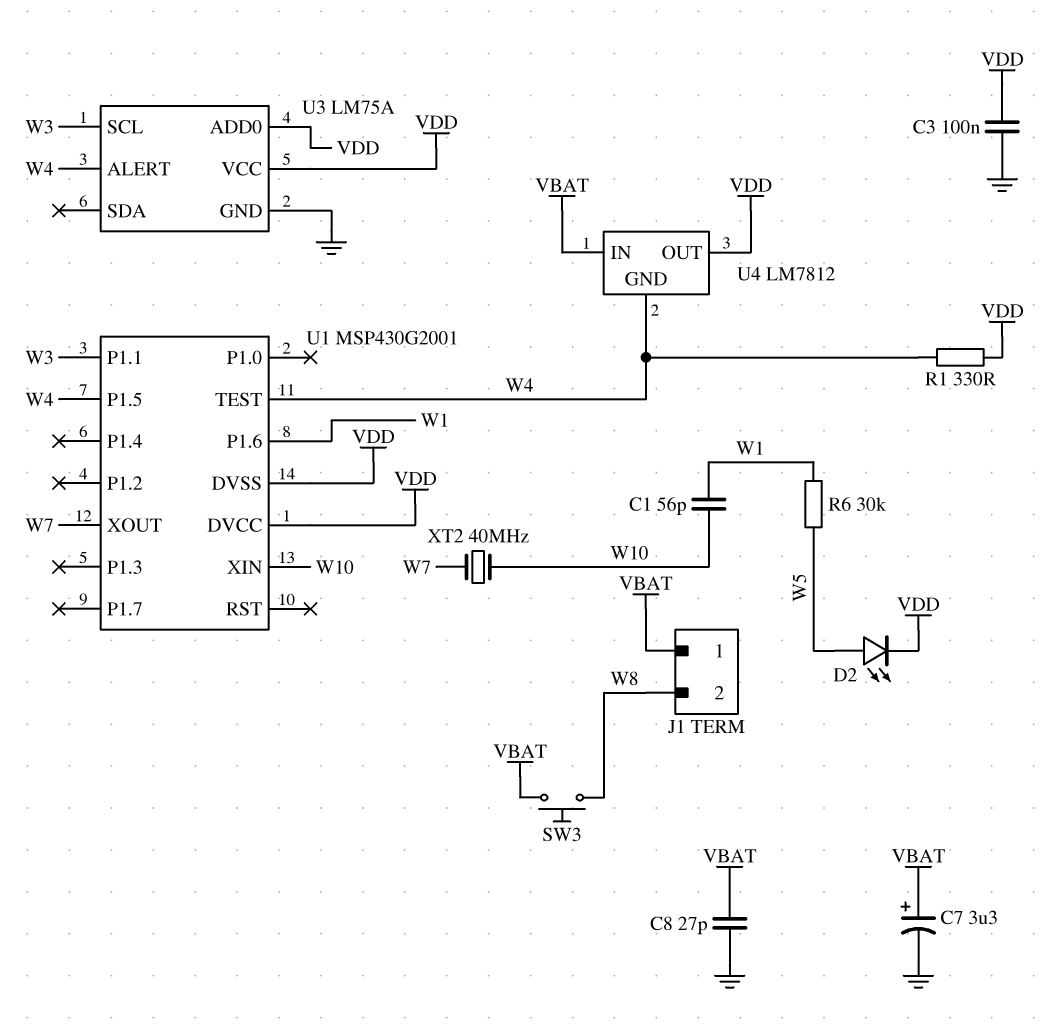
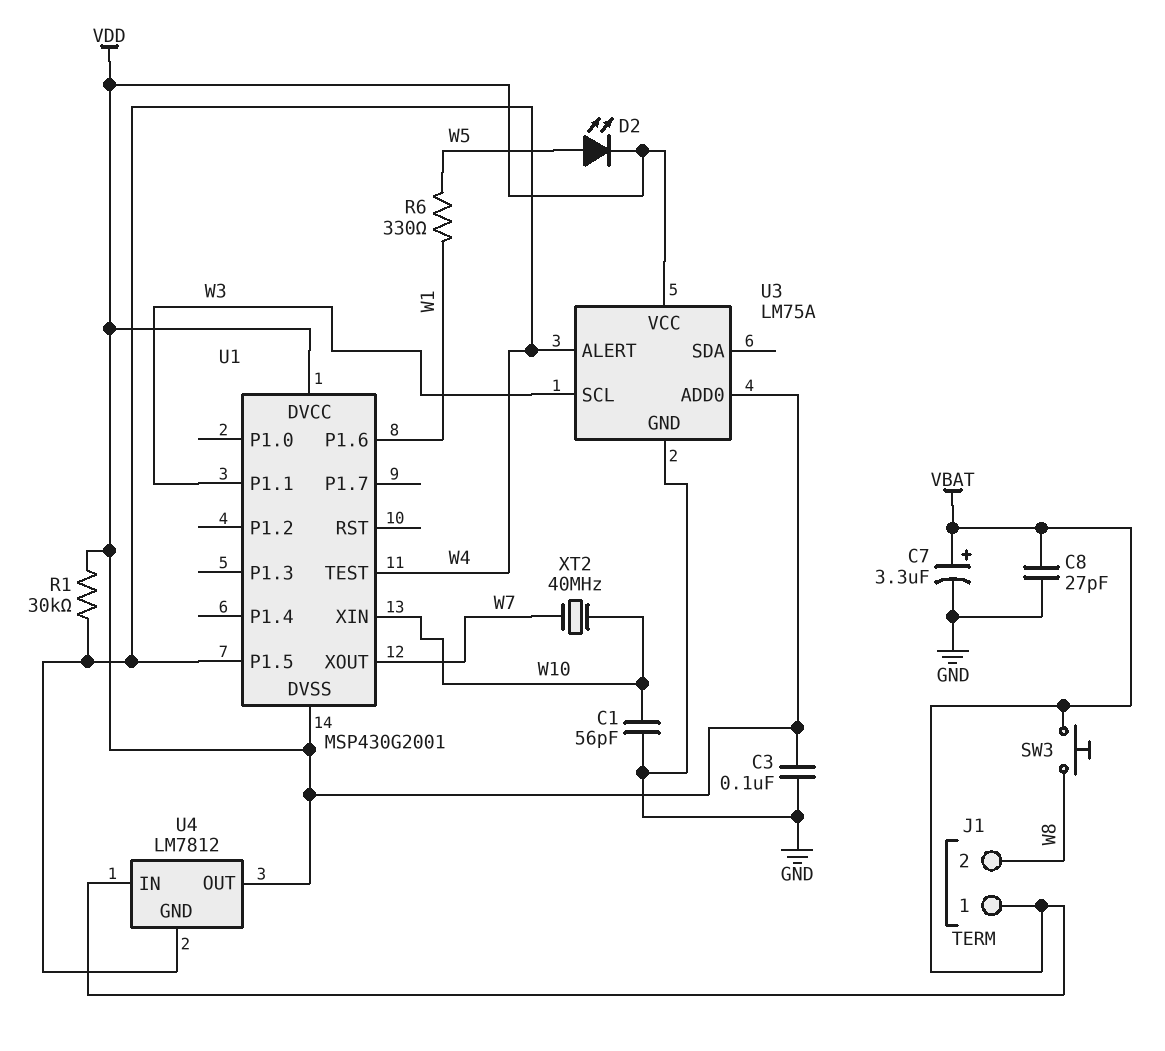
C1: 56pF (W1, W10) -> 56pF (GND, W10)
R1: 330 (VDD, W4) -> 30k (VDD, W4)
R6: 30k (W1, W5) -> 330 (W1, W5)

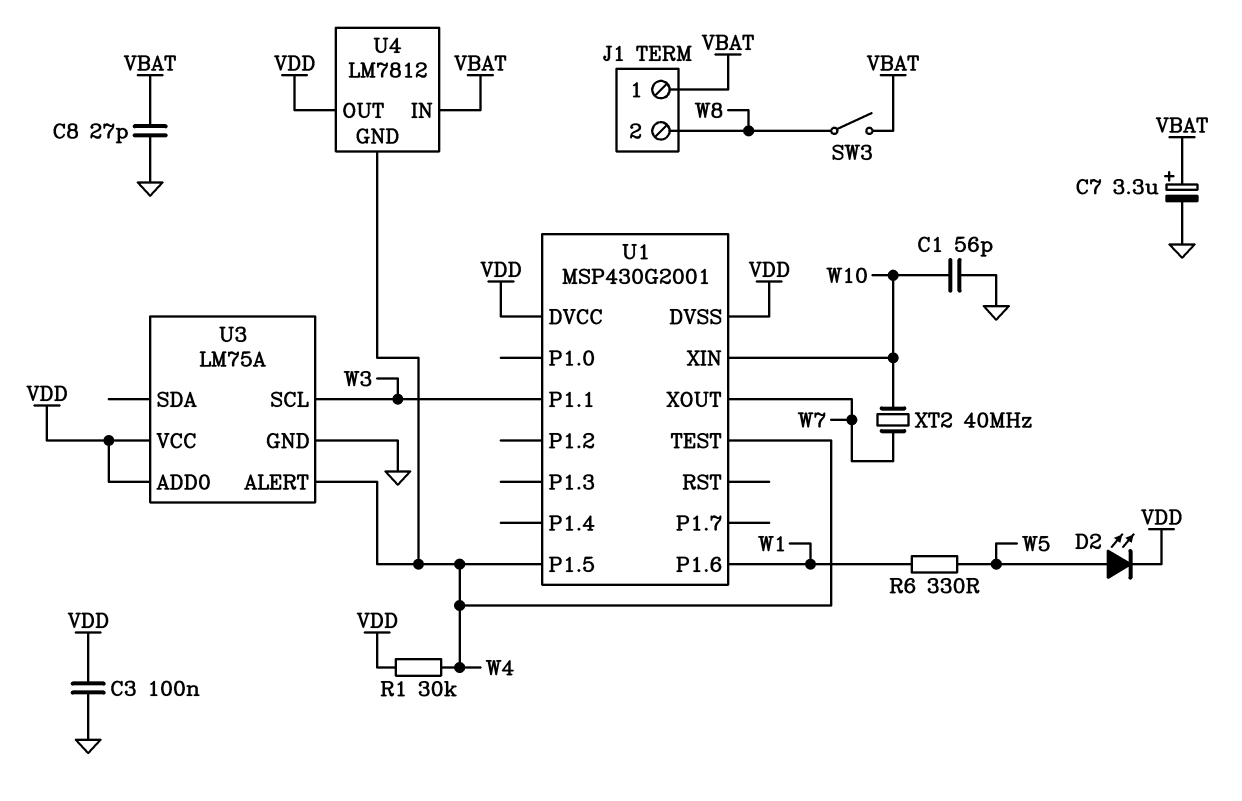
SW3: button (VBAT, W8) -> switch (VBAT, W8)

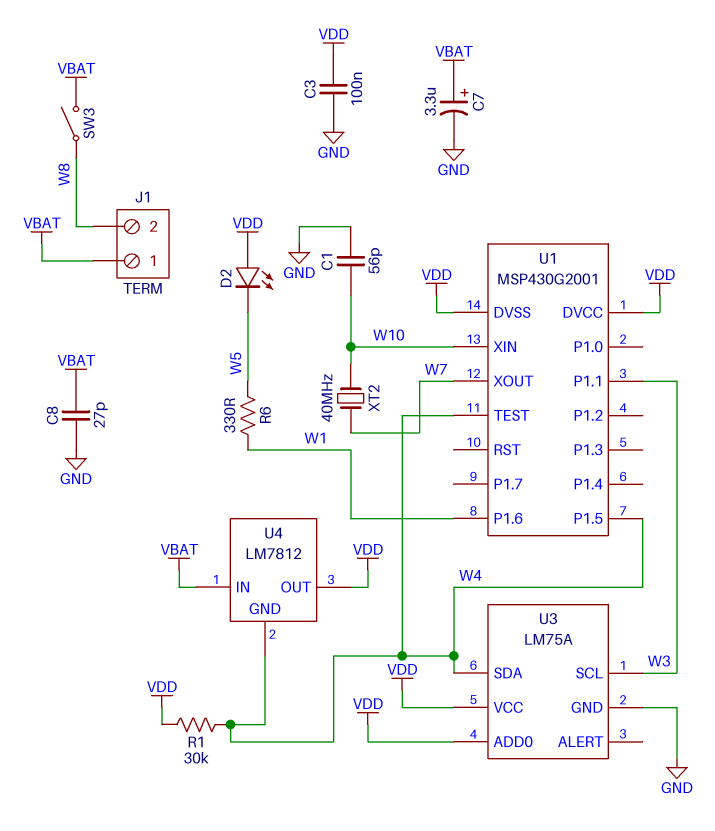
D2: LED (A W5, K VDD) -> LED (A VDD, K W5)
U3 pin ALERT: W4 -> none
U3 pin SDA: none -> W4

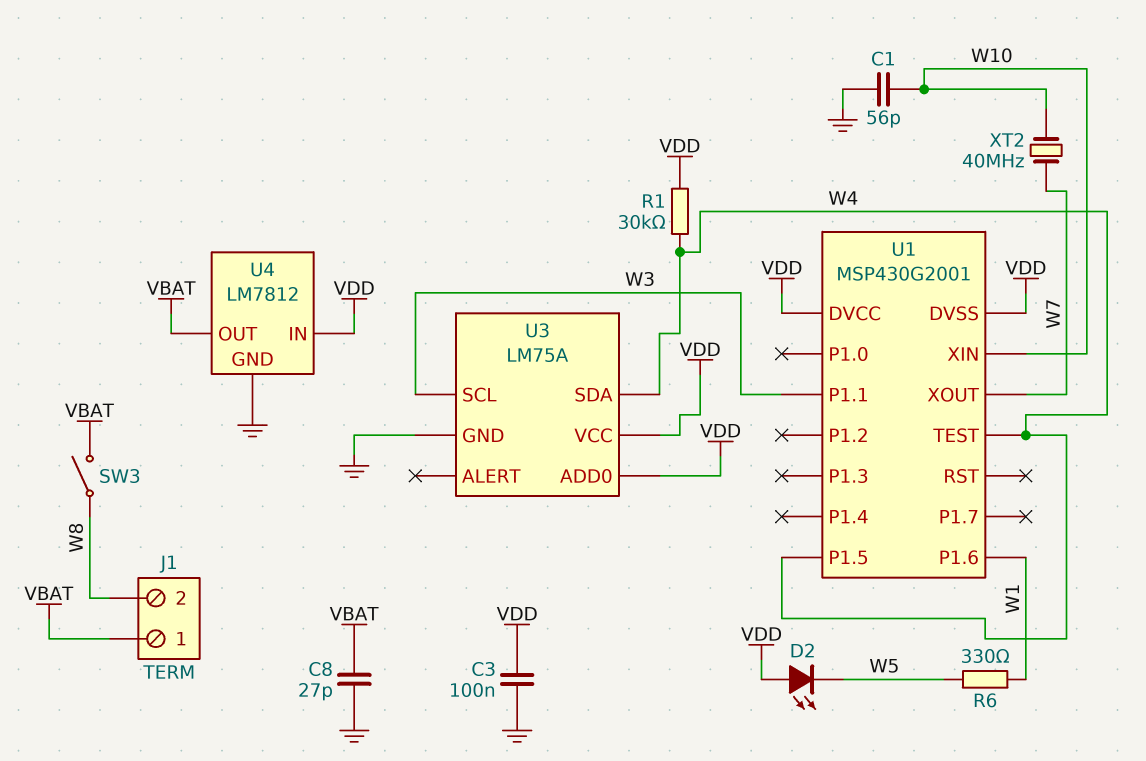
C7: 3.3uF (plus VBAT, minus GND) -> none
U4 pin GND: W4 -> GND
U4 pin IN: VBAT -> VDD
U4 pin OUT: VDD -> VBAT

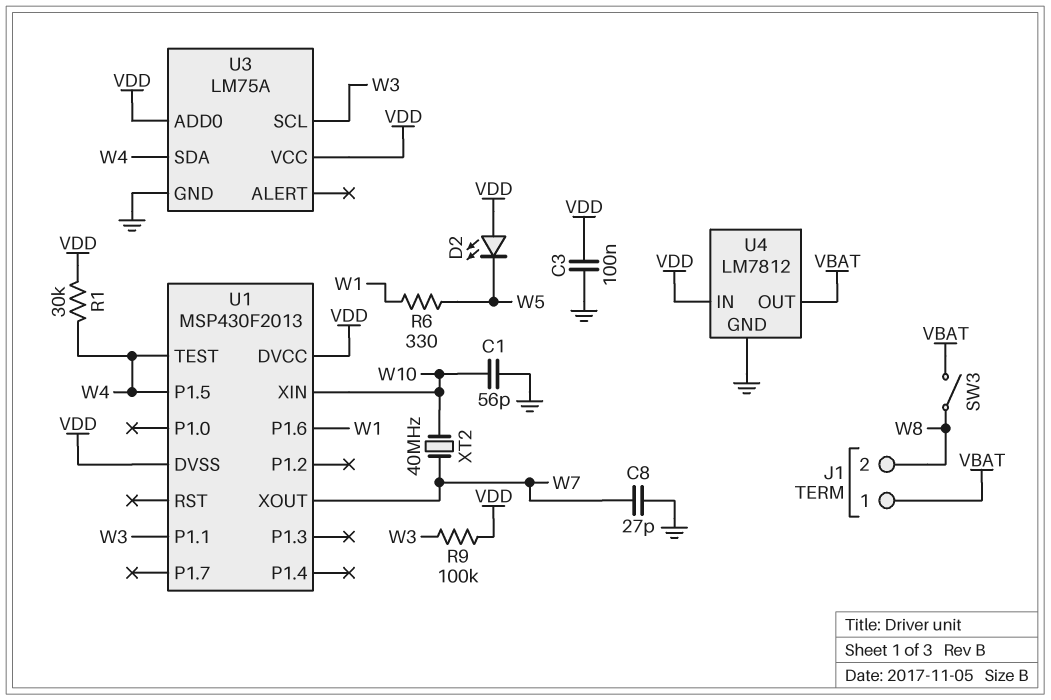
C8: 27pF (GND, VBAT) -> 27pF (GND, W7)
R9: none -> 100k (VDD, W3)
U1: MSP430G2001 -> MSP430F2013

